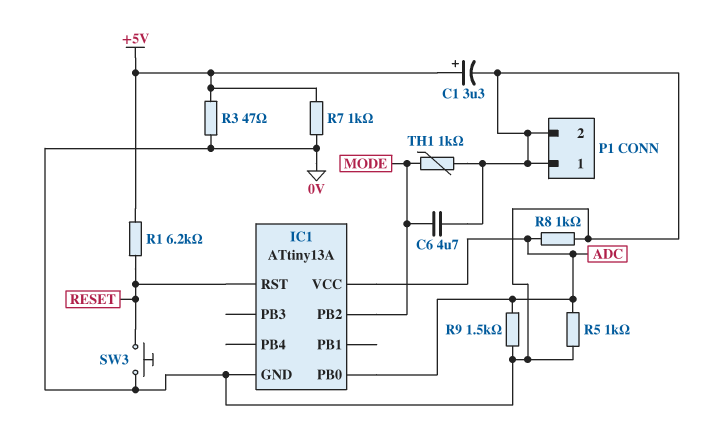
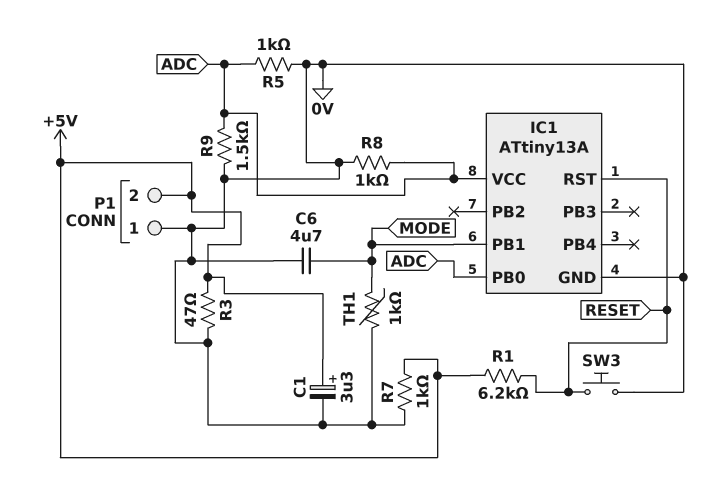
IC1 pin PB1: none -> MODE
IC1 pin PB2: MODE -> none
P1 pin 2: 0V -> +5V

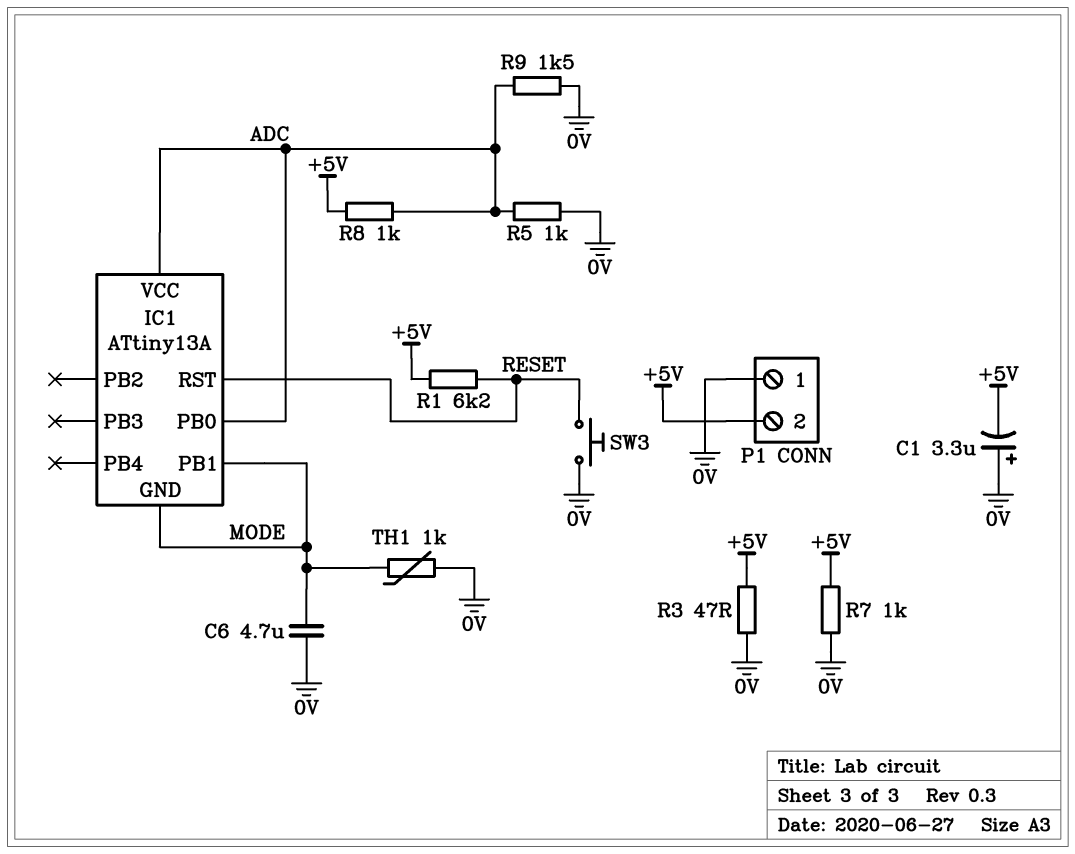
C1: 3.3uF (plus +5V, minus 0V) -> 3.3uF (plus 0V, minus +5V)
IC1 pin GND: 0V -> MODE
R8: 1k (0V, ADC) -> 1k (+5V, ADC)

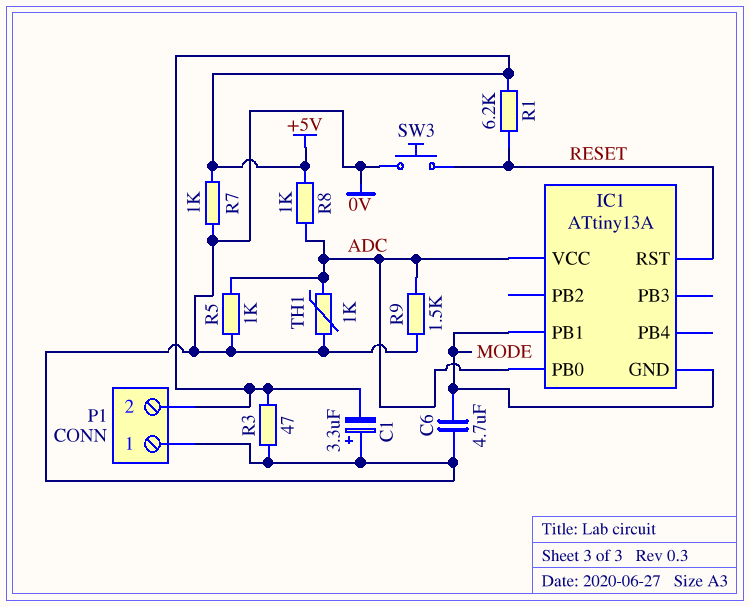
TH1: 1k (0V, MODE) -> 1k (0V, ADC)

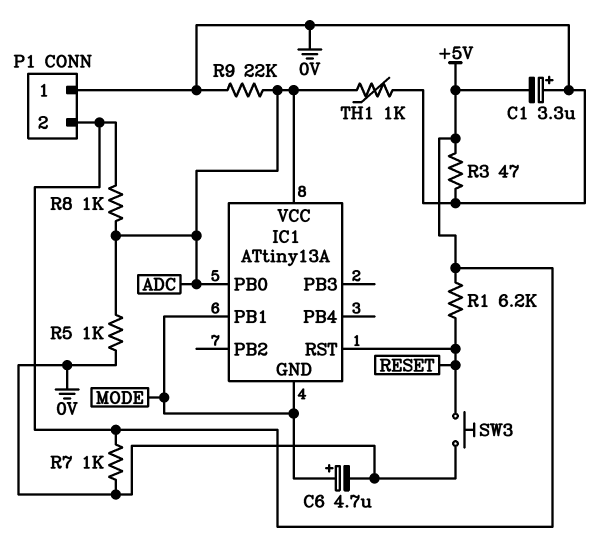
C6: 4.7uF (0V, MODE) -> 4.7uF (plus MODE, minus 0V)
R9: 1.5k (0V, ADC) -> 22k (0V, ADC)

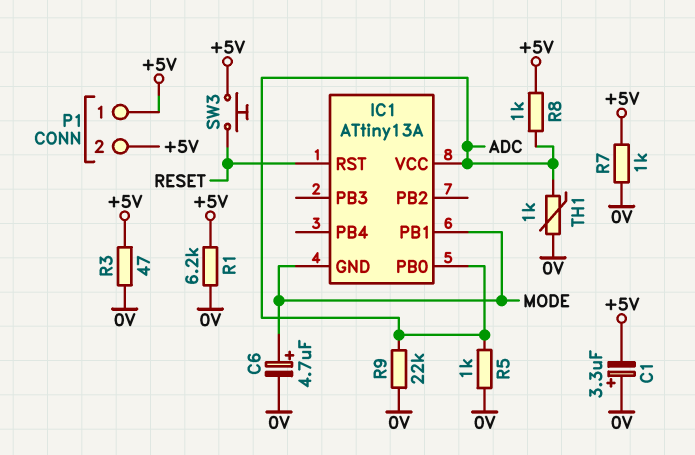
P1 pin 1: 0V -> +5V
R1: 6.2k (+5V, RESET) -> 6.2k (+5V, 0V)
SW3: button (0V, RESET) -> button (+5V, RESET)

